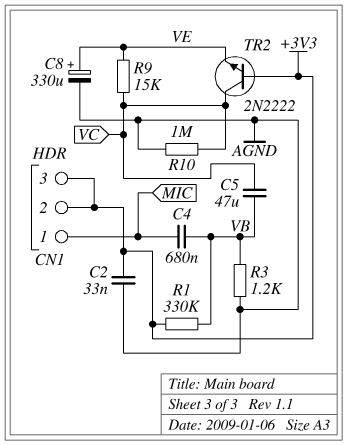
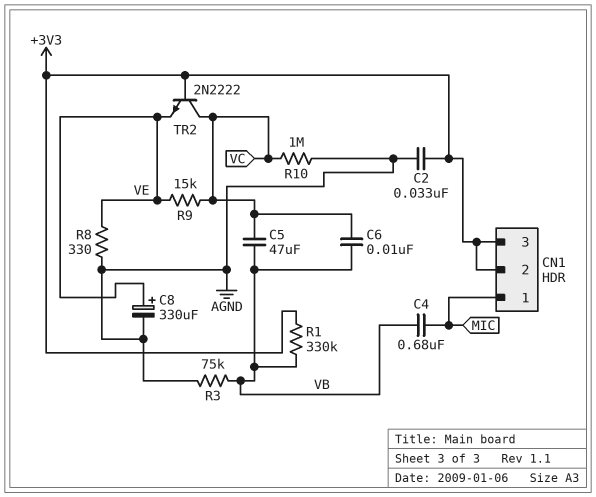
C6: none -> 10nF (VB, VC)
R3: 1.2k (AGND, VB) -> 75k (AGND, VB)
R8: none -> 330 (AGND, VE)

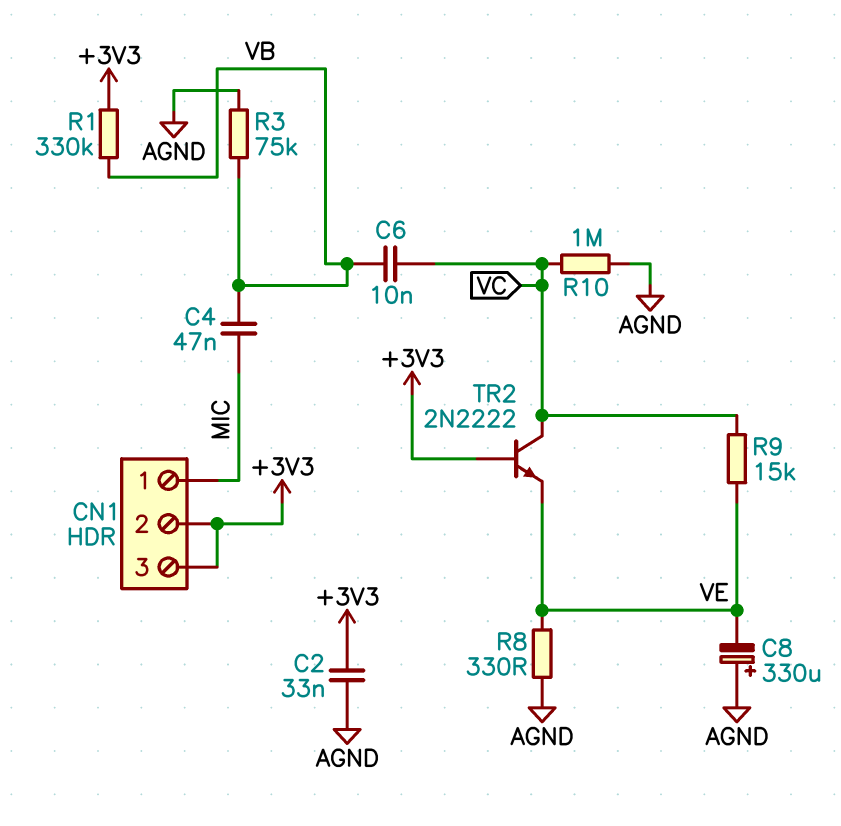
C4: 680nF (MIC, VB) -> 47nF (MIC, VB)
C5: 47uF (VB, VC) -> none
C8: 330uF (plus VE, minus AGND) -> 330uF (plus AGND, minus VE)

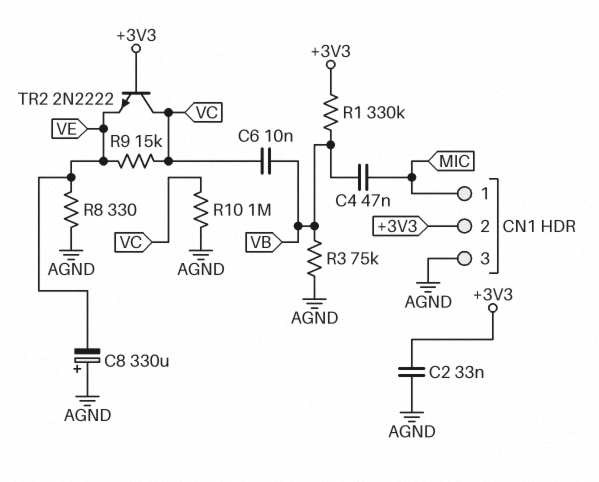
CN1 pin 3: +3V3 -> AGND

